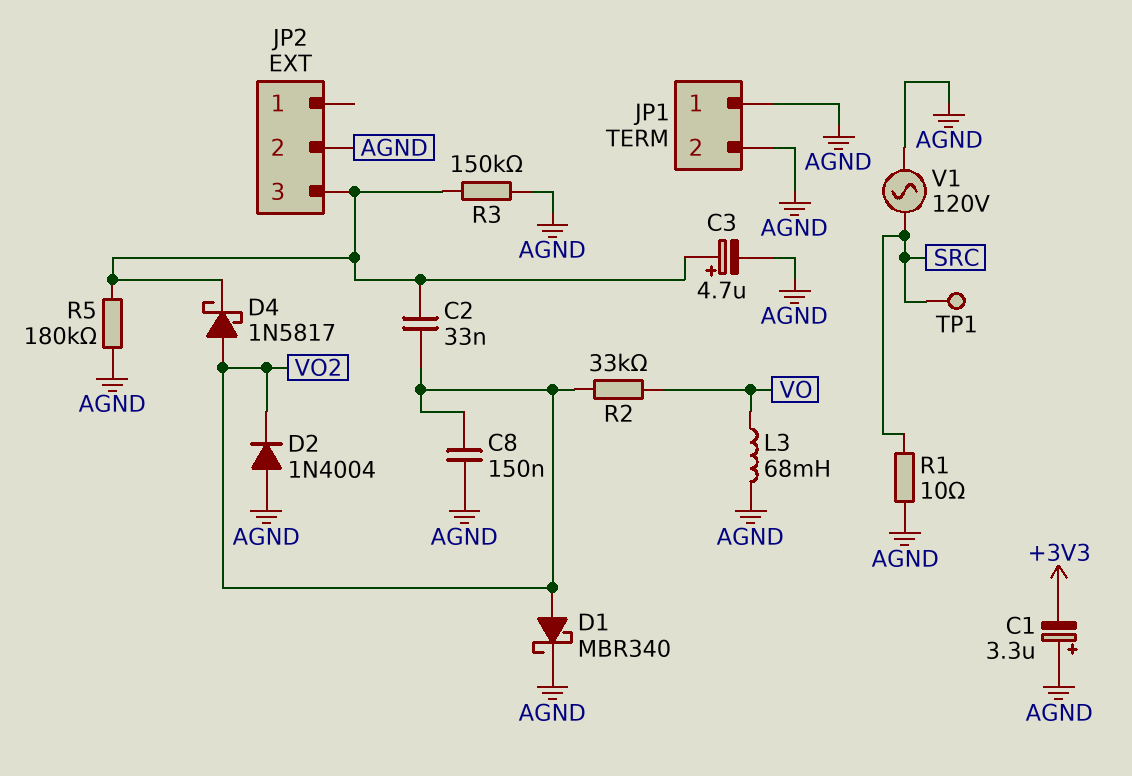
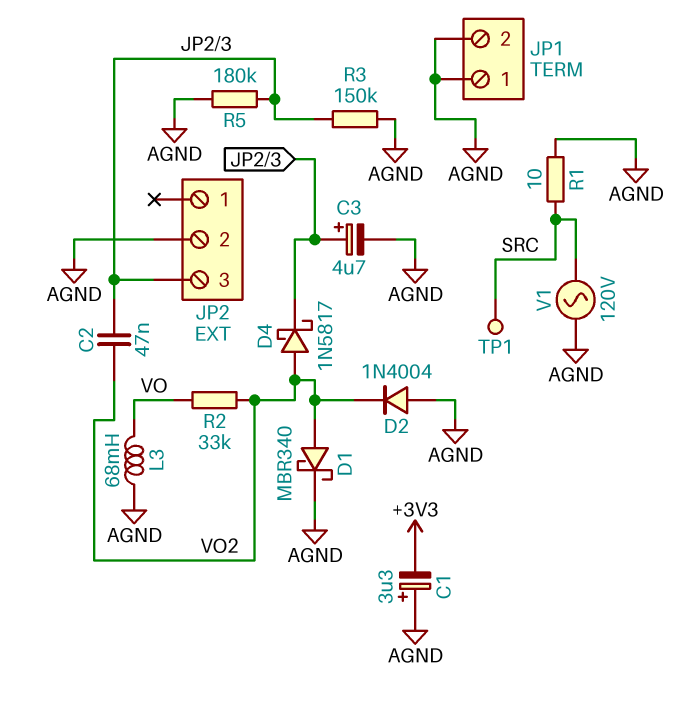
C2: 33nF (JP2/3, VO2) -> 47nF (JP2/3, VO2)
C8: 150nF (AGND, VO2) -> none

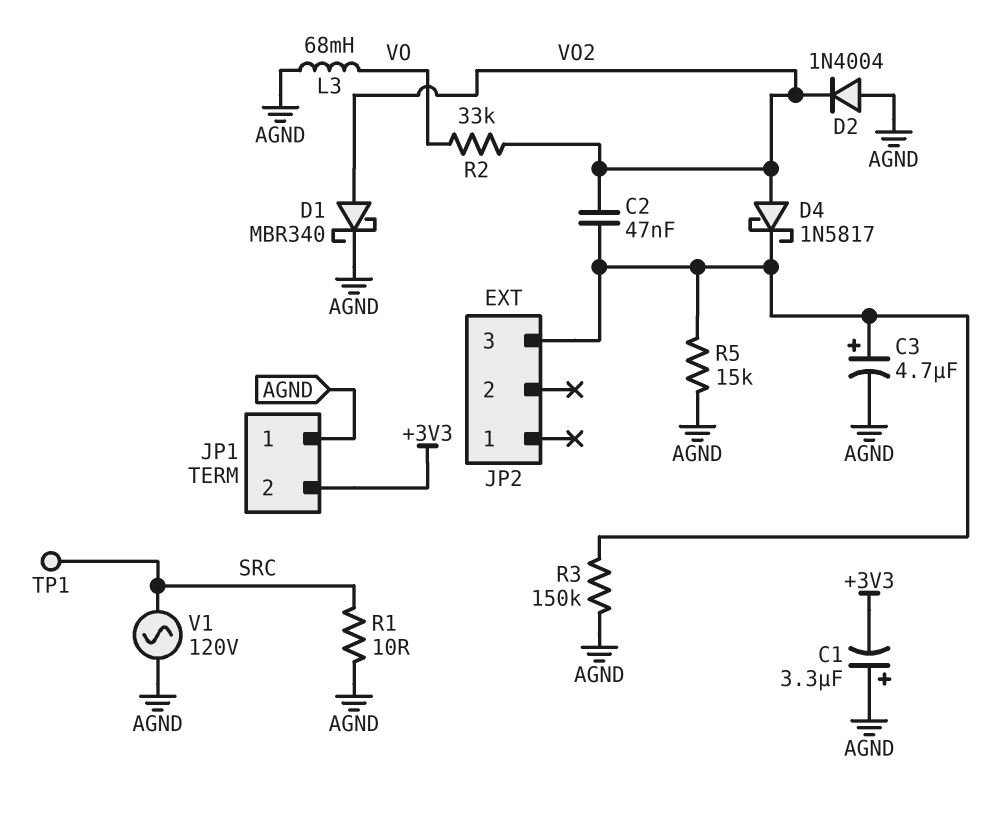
JP1 pin 2: AGND -> +3V3
JP2 pin 2: AGND -> none
R5: 180k (AGND, JP2/3) -> 15k (AGND, JP2/3)

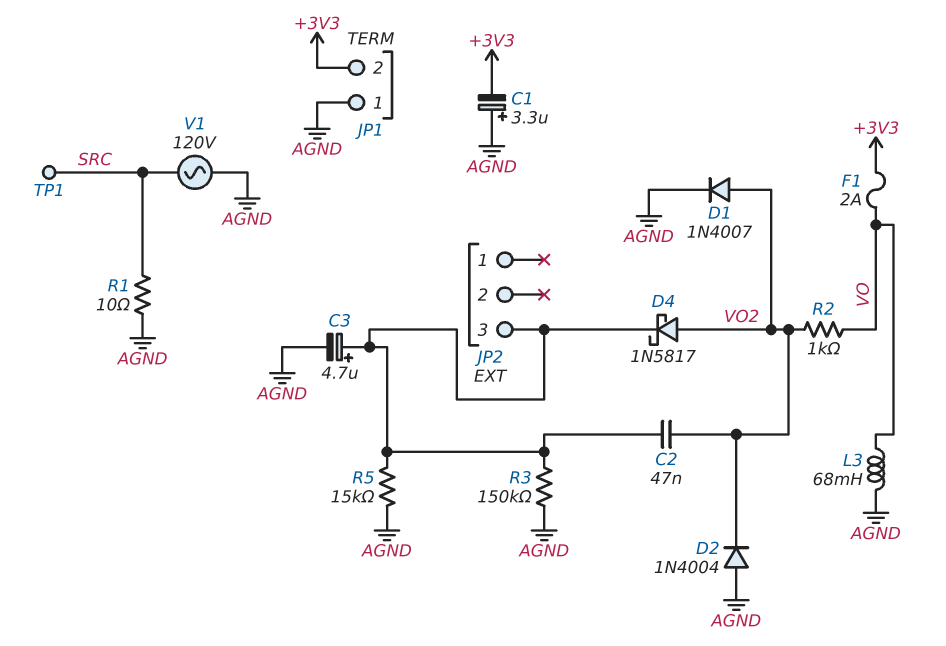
D1: schottky MBR340 (A VO2, K AGND) -> diode 1N4007 (A VO2, K AGND)
F1: none -> 2A (+3V3, VO)
R2: 33k (VO, VO2) -> 1k (VO, VO2)

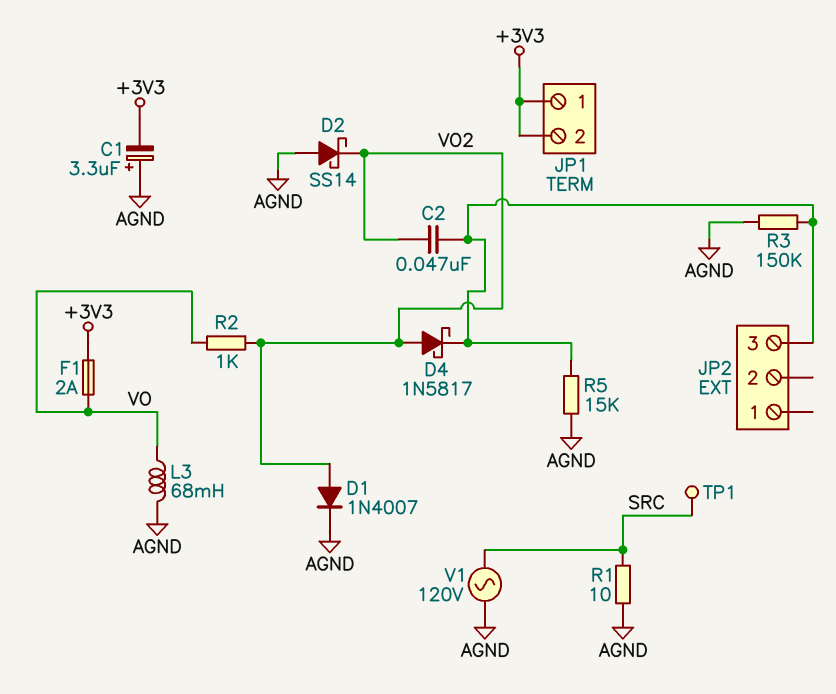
C3: 4.7uF (plus JP2/3, minus AGND) -> none
D2: diode 1N4004 (A AGND, K VO2) -> schottky SS14 (A AGND, K VO2)
JP1 pin 1: AGND -> +3V3

